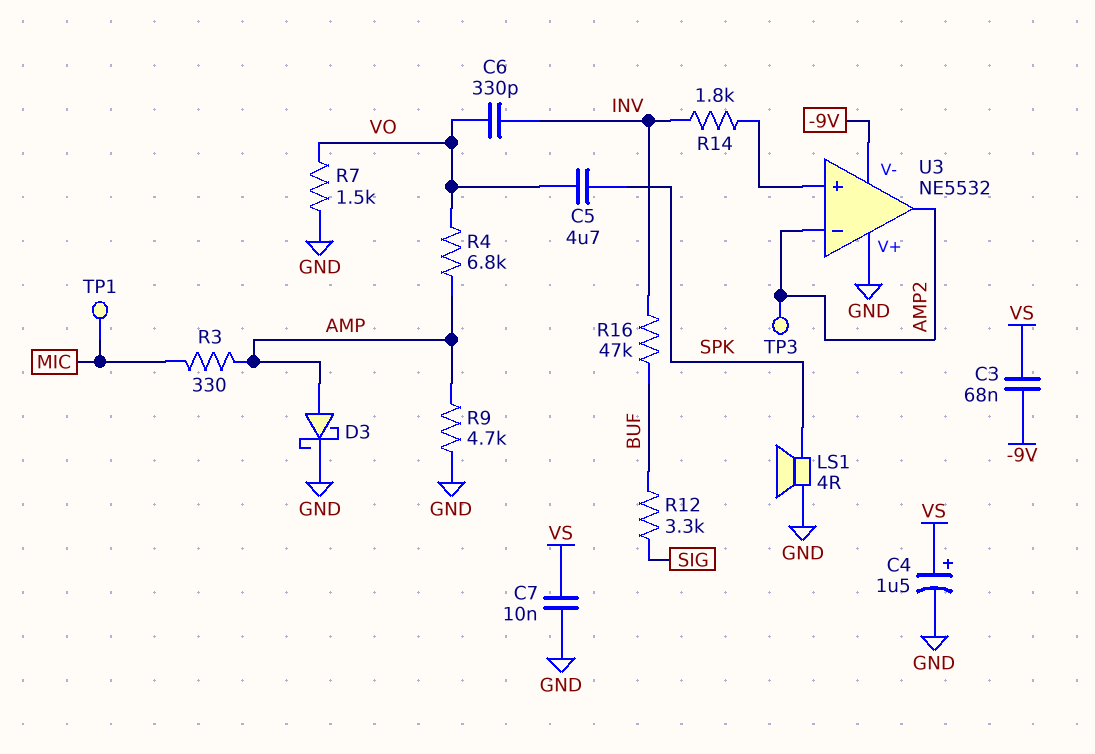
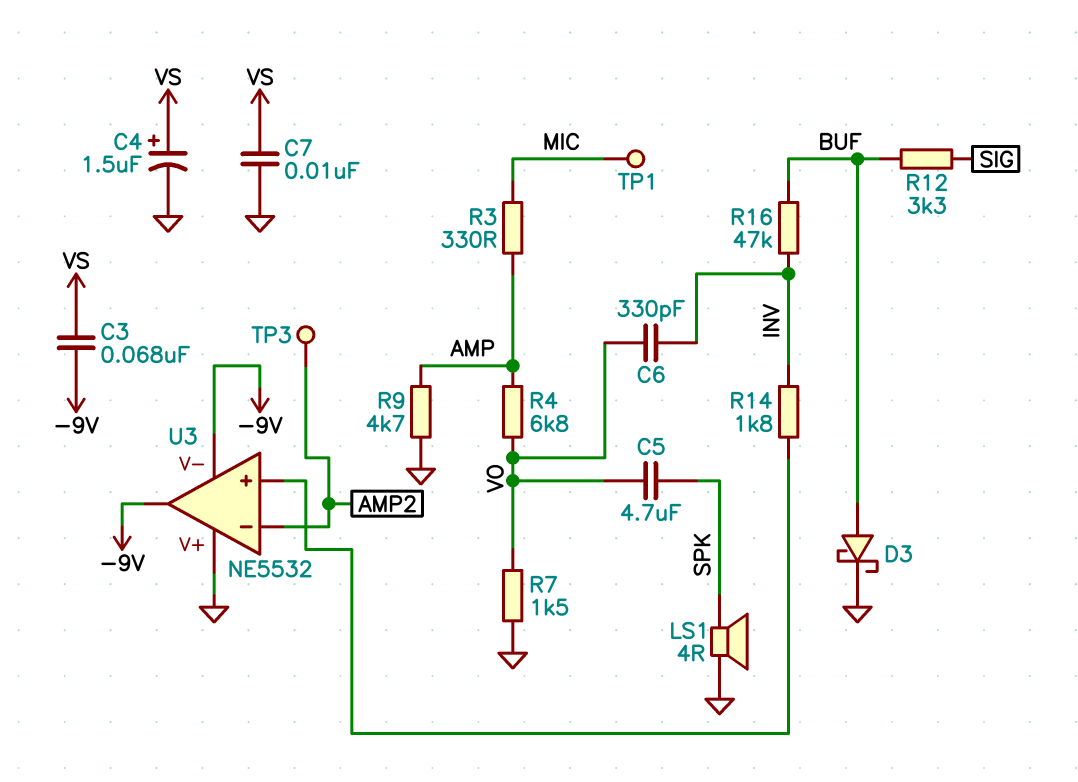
D3: schottky (A AMP, K GND) -> schottky (A BUF, K GND)
U3 pin out: AMP2 -> -9V

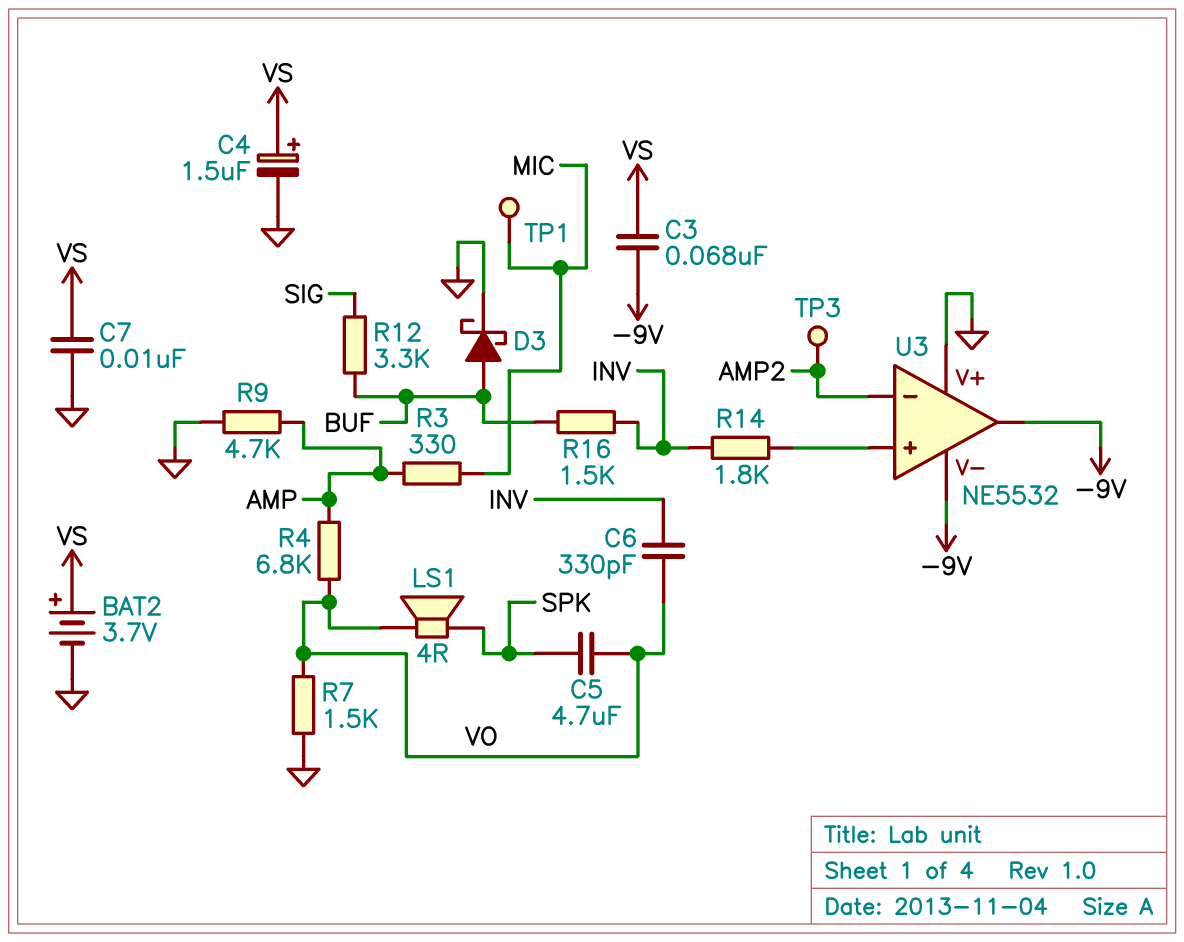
BAT2: none -> 3.7V (plus VS, minus GND)
LS1: speaker 4R (GND, SPK) -> speaker 4R (SPK, VO)
R16: 47k (BUF, INV) -> 1.5k (BUF, INV)

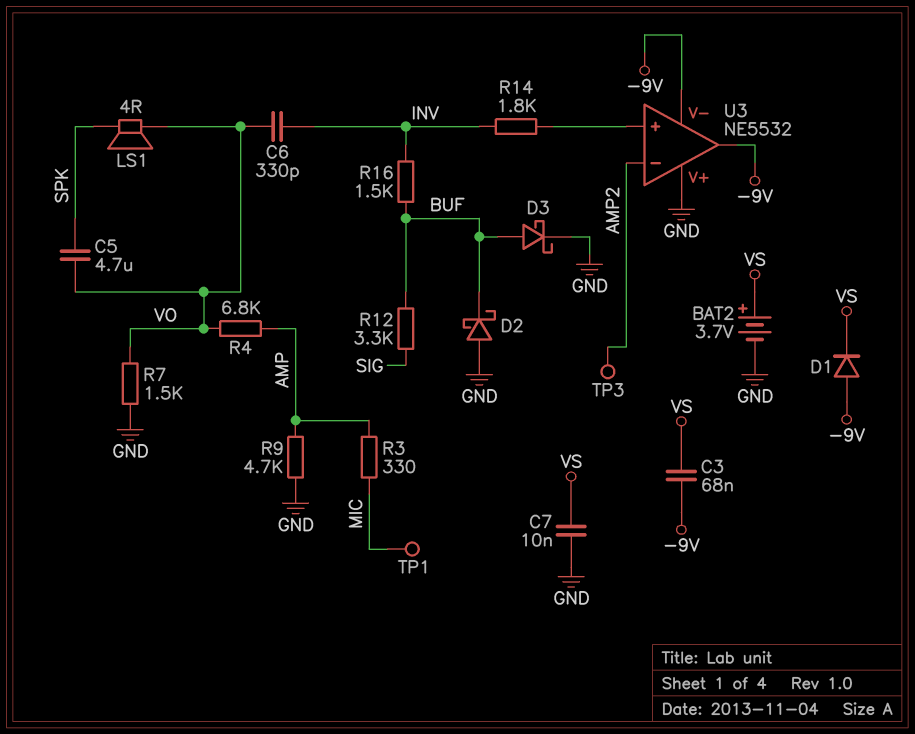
C4: 1.5uF (plus VS, minus GND) -> none
D1: none -> diode (A -9V, K VS)
D2: none -> schottky (A GND, K BUF)

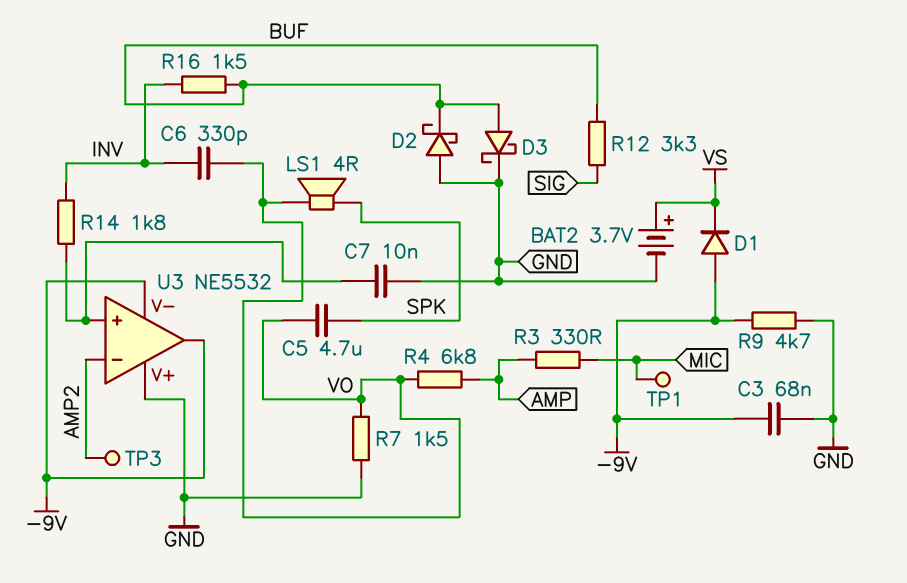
C3: 68nF (-9V, VS) -> 68nF (-9V, GND)
C7: 10nF (GND, VS) -> 10nF (GND, U3/in+)
R9: 4.7k (AMP, GND) -> 4.7k (-9V, GND)

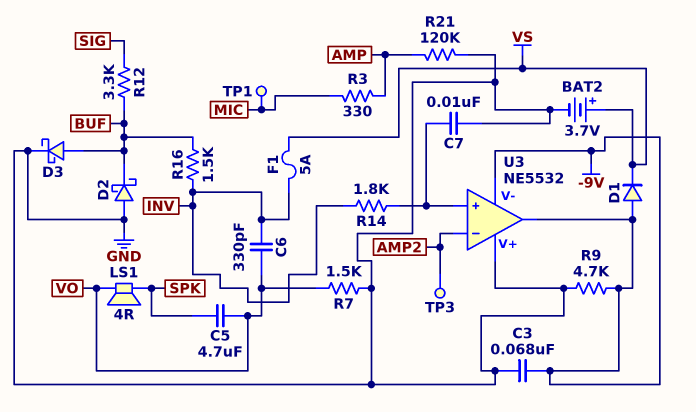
F1: none -> 5A (INV, VS)
R4: 6.8k (AMP, VO) -> none
R21: none -> 120k (AMP, GND)

